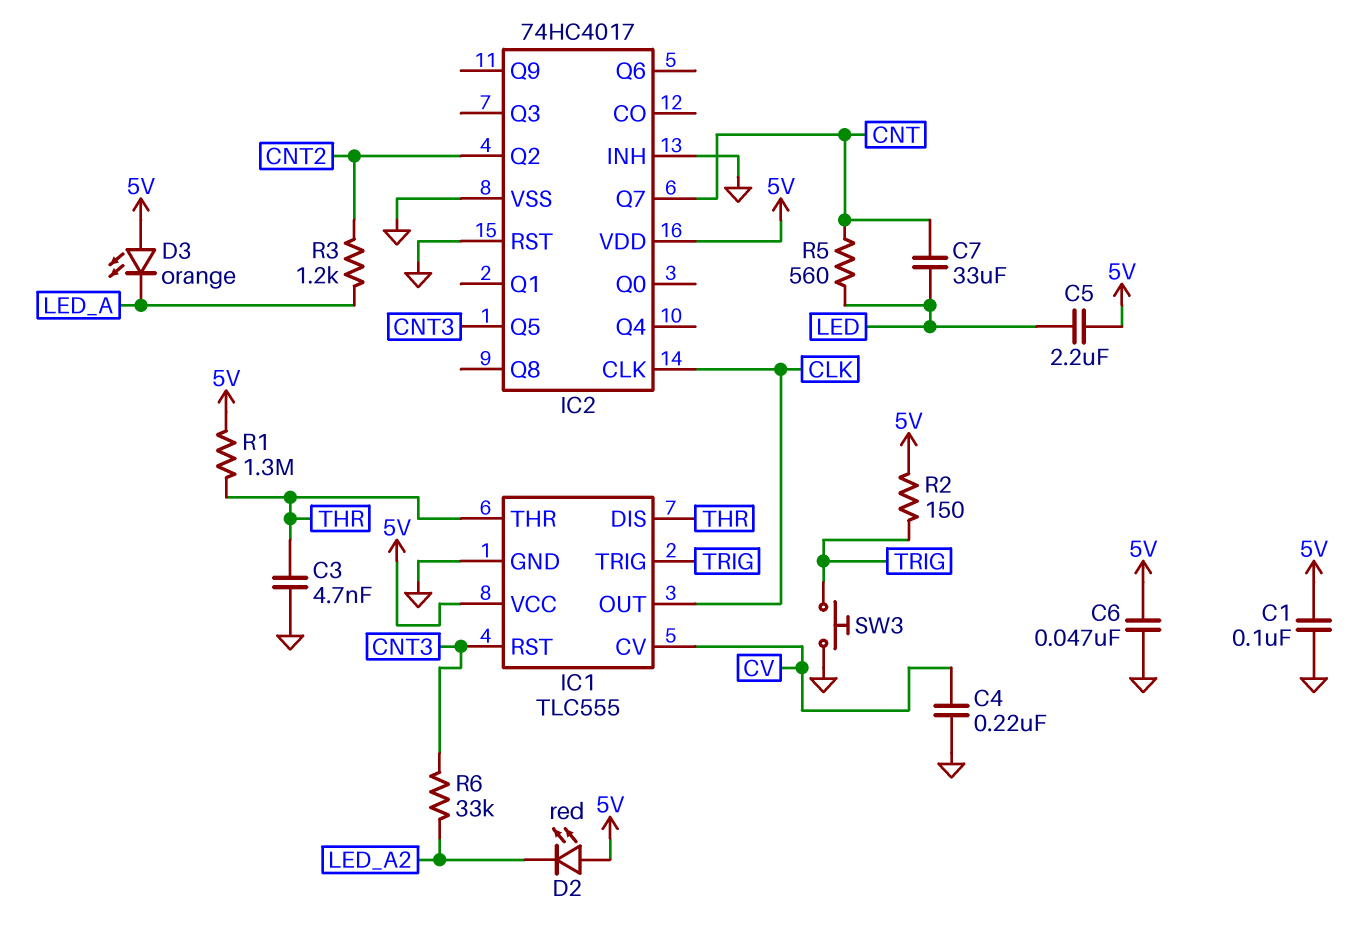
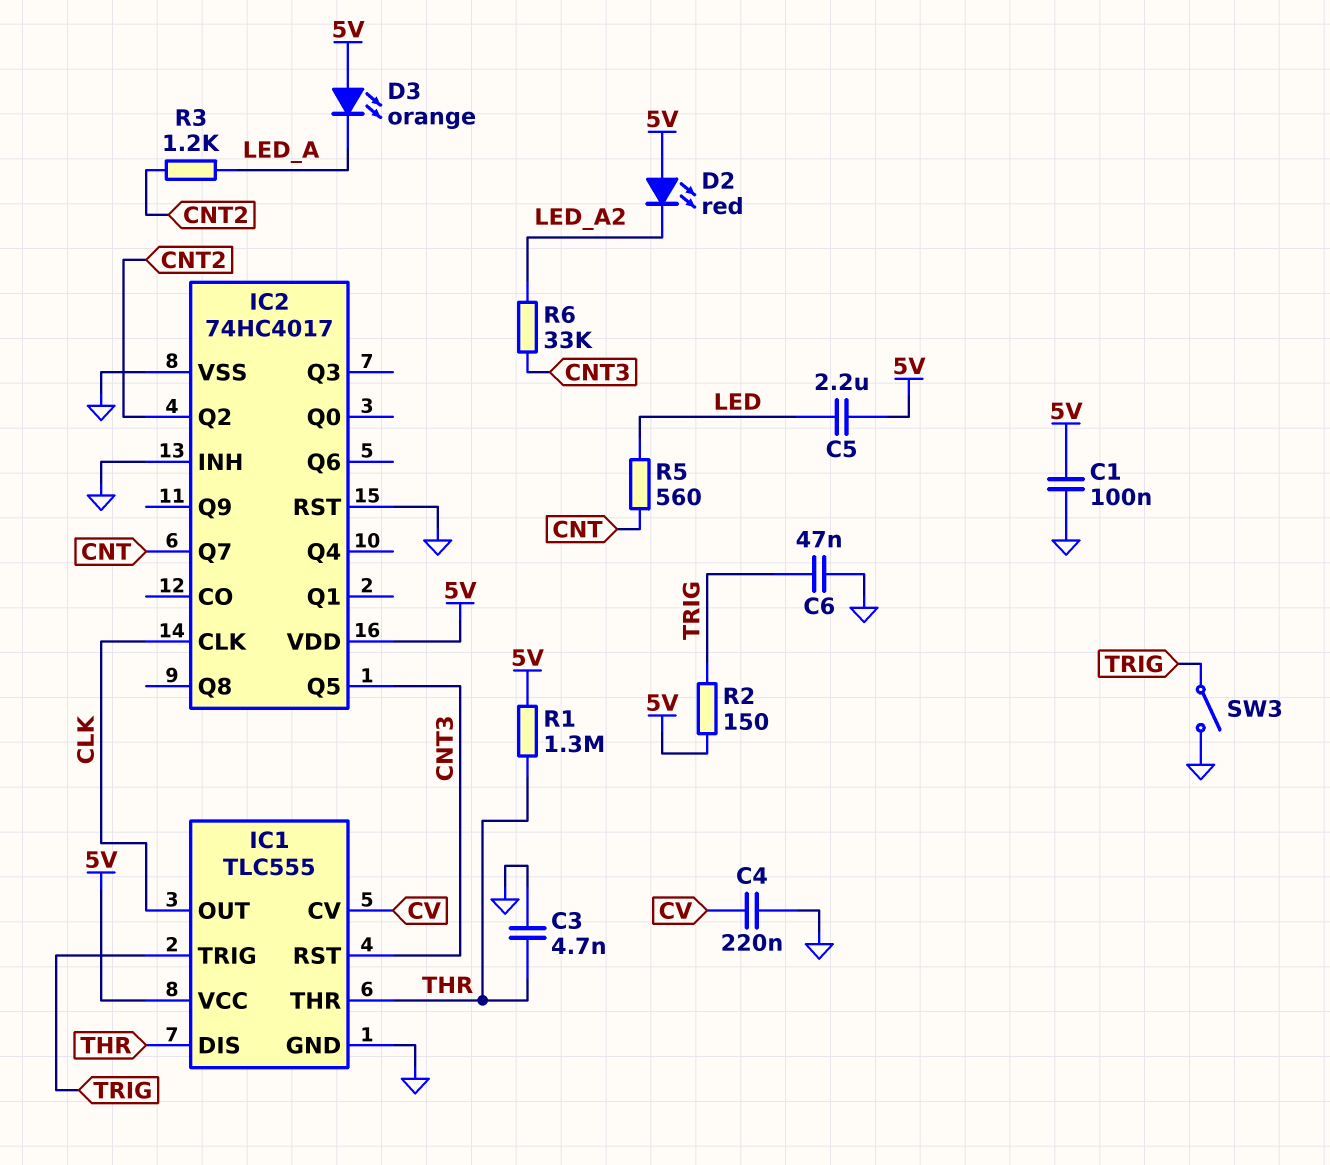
C6: 47nF (5V, GND) -> 47nF (GND, TRIG)
C7: 33uF (CNT, LED) -> none
SW3: button (GND, TRIG) -> switch (GND, TRIG)

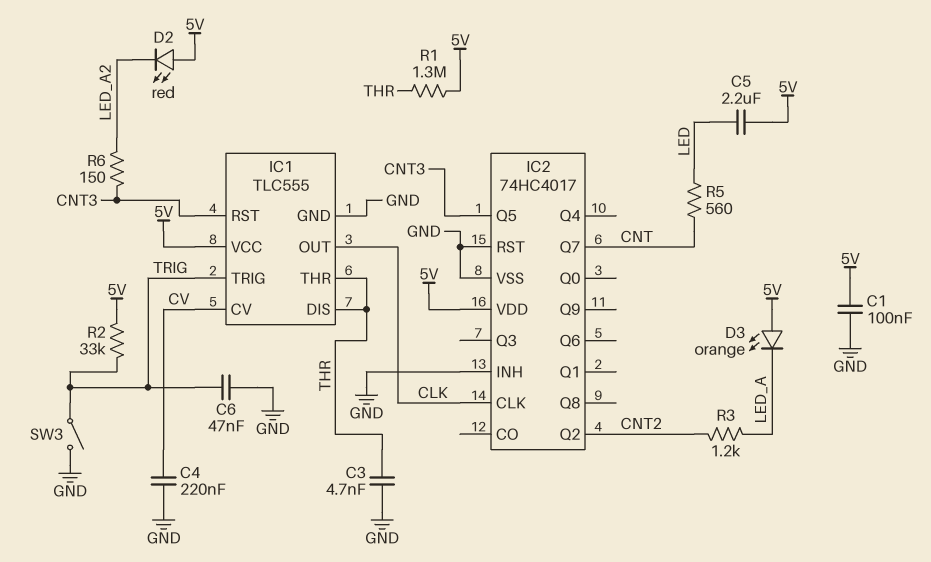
R2: 150 (5V, TRIG) -> 33k (5V, TRIG)
R6: 33k (CNT3, LED_A2) -> 150 (CNT3, LED_A2)

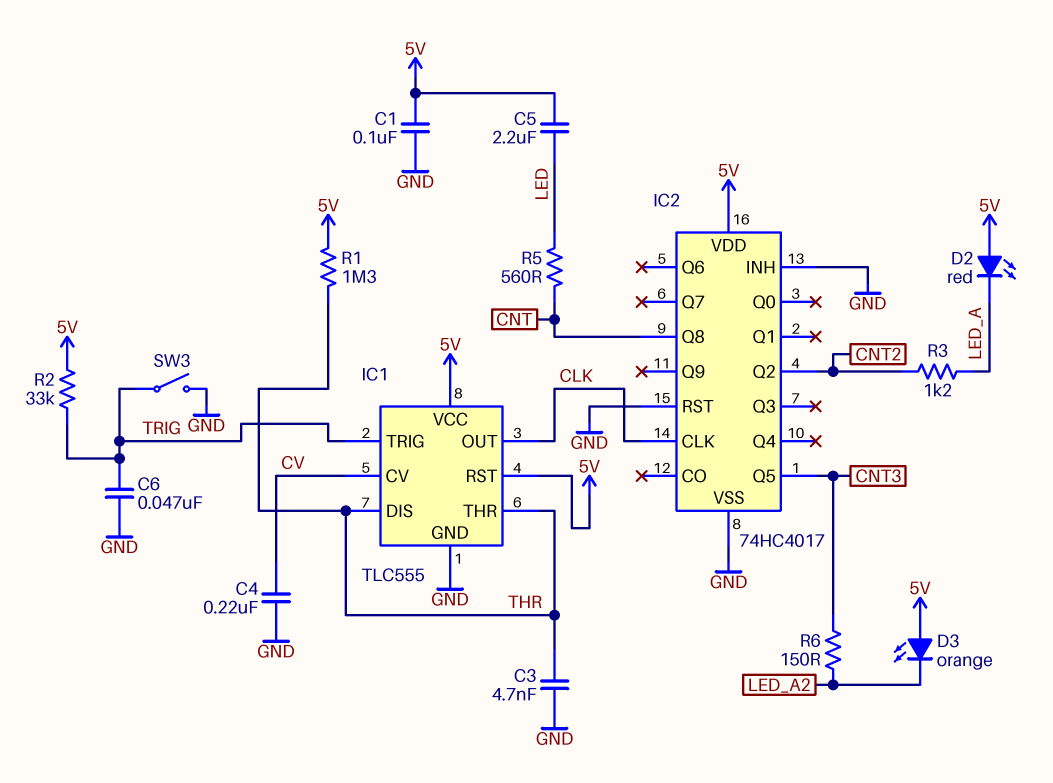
D2: LED red (A 5V, K LED_A2) -> LED red (A 5V, K LED_A)
D3: LED orange (A 5V, K LED_A) -> LED orange (A 5V, K LED_A2)
IC1 pin RST: CNT3 -> 5V
IC2 pin Q7: CNT -> none
IC2 pin Q8: none -> CNT

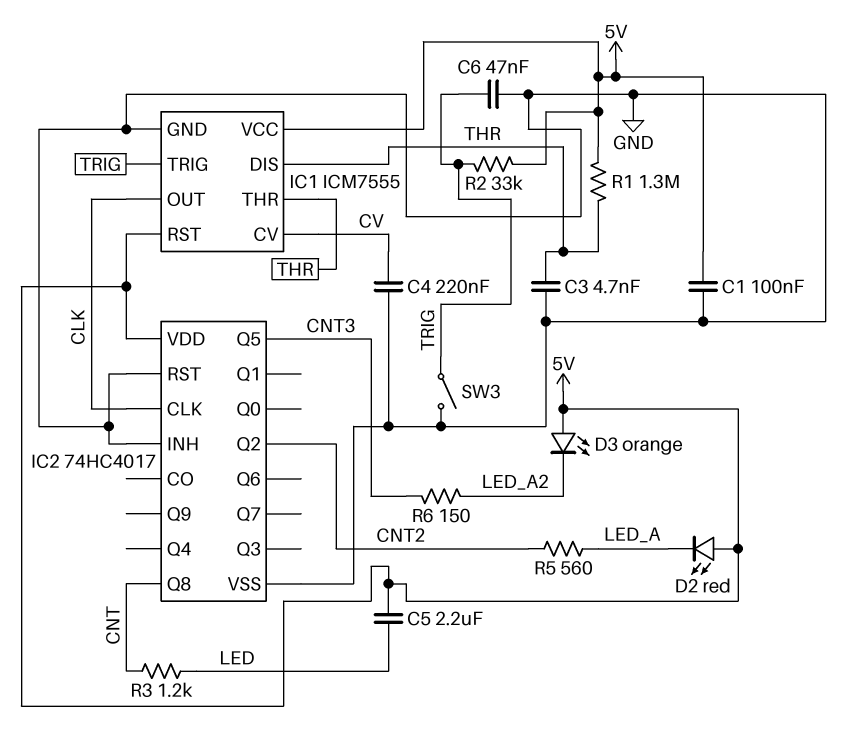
IC1: TLC555 -> ICM7555
R3: 1.2k (CNT2, LED_A) -> 1.2k (CNT, LED)
R5: 560 (CNT, LED) -> 560 (CNT2, LED_A)

